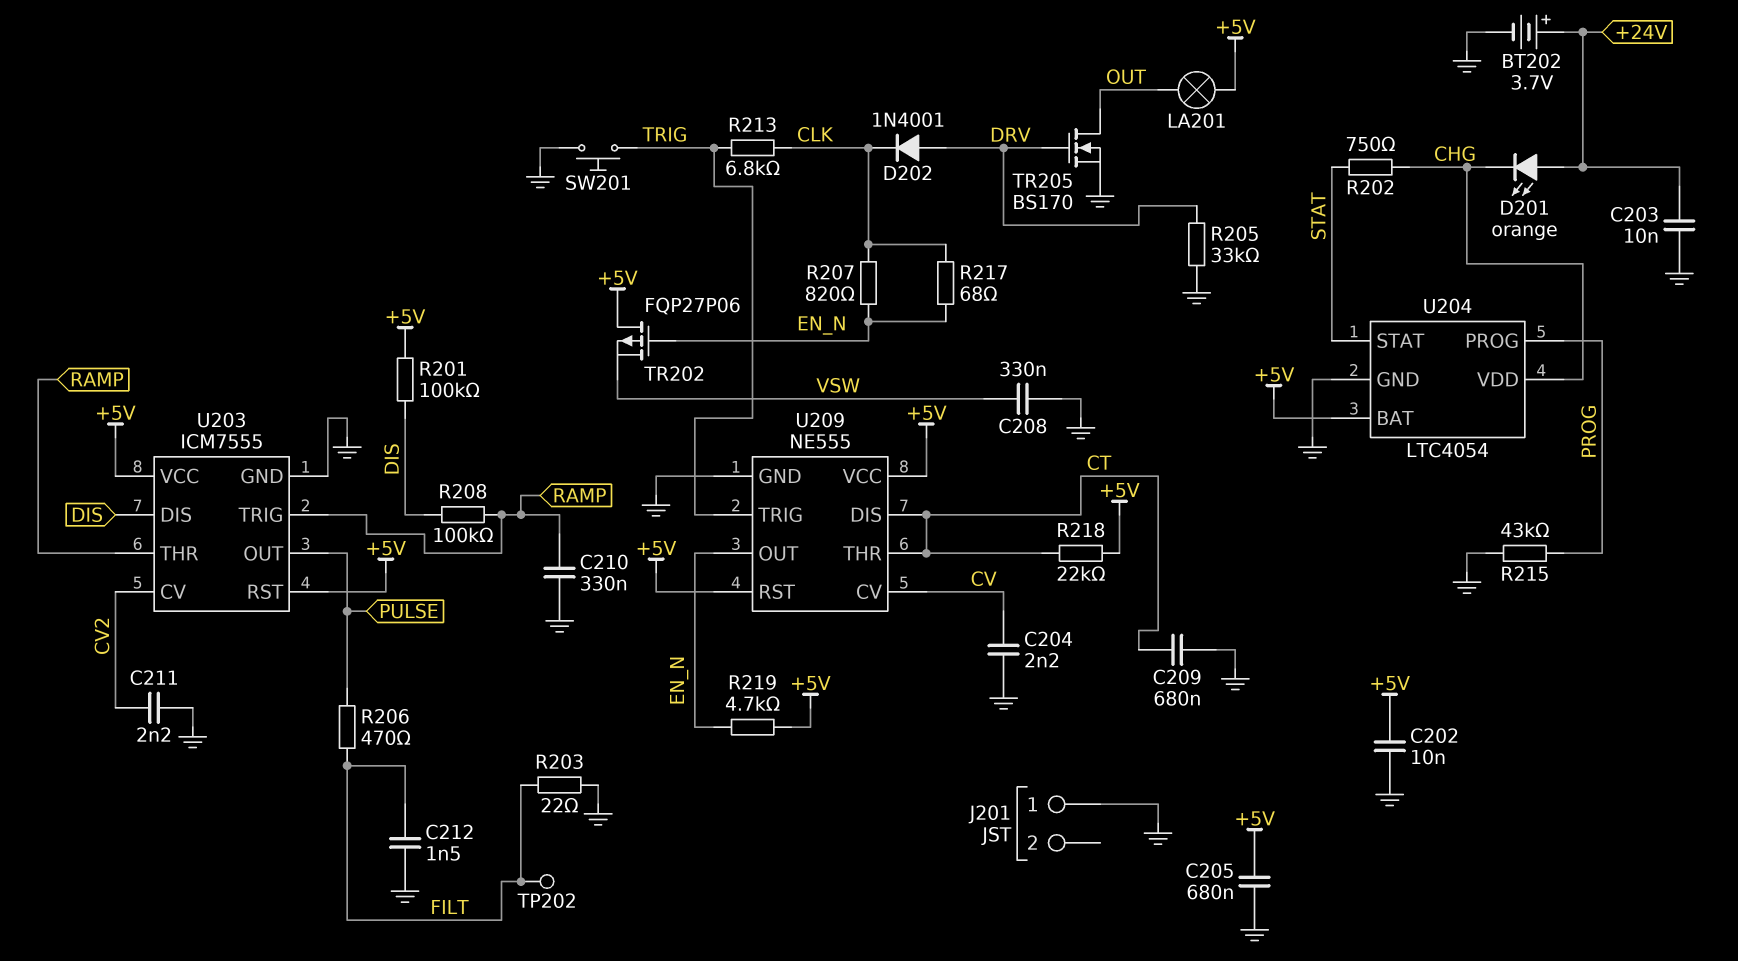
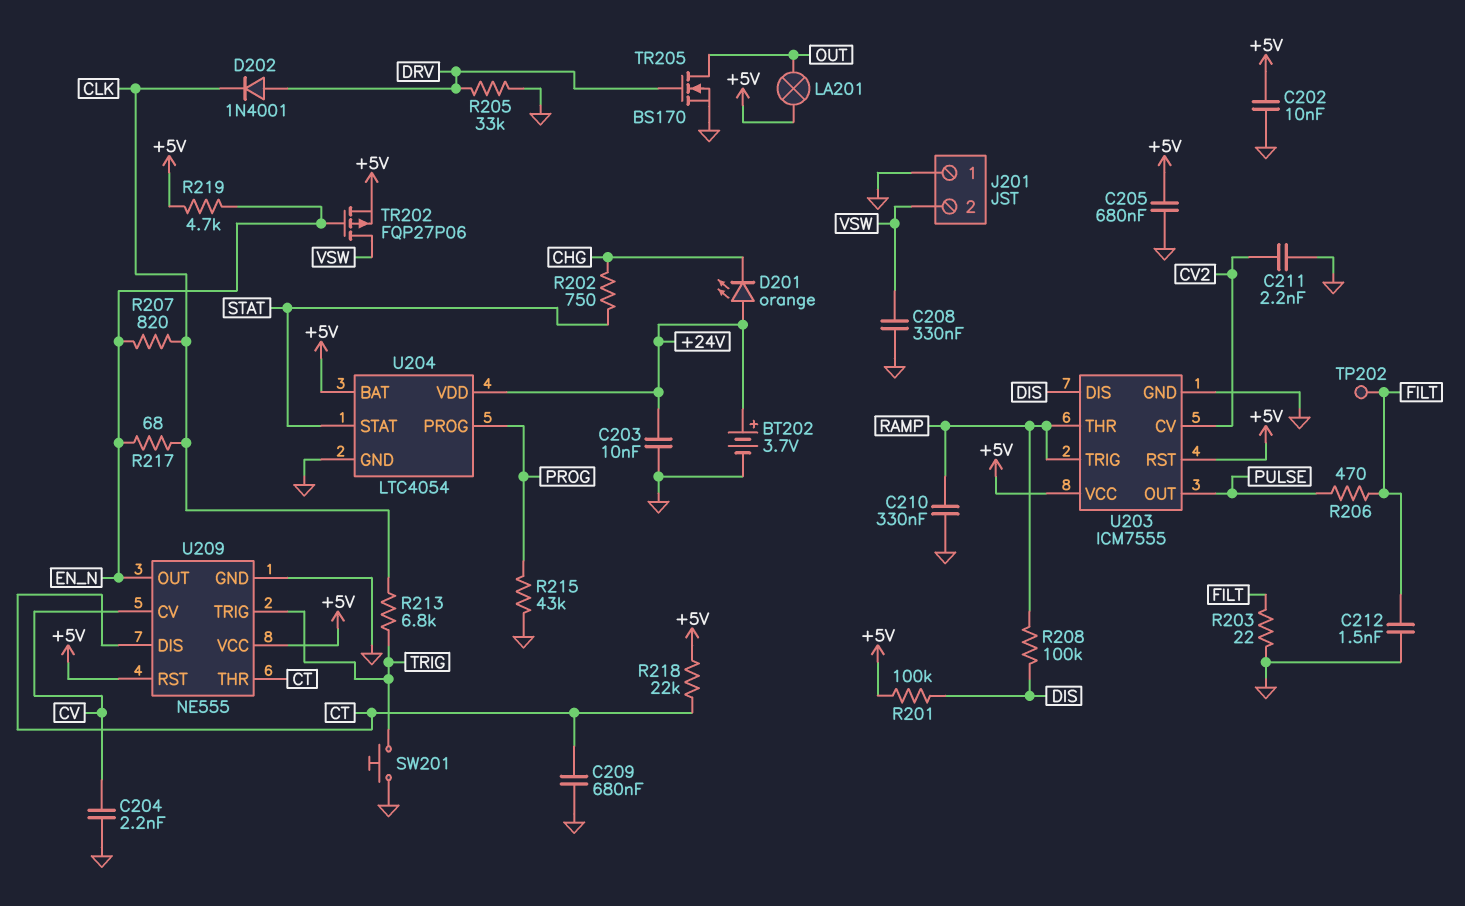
J201 pin 2: none -> VSW
TR202: PMOS FQP27P06 (G EN_N, D +5V, S VSW) -> PMOS FQP27P06 (G EN_N, D VSW, S +5V)
U204 pin VDD: CHG -> +24V

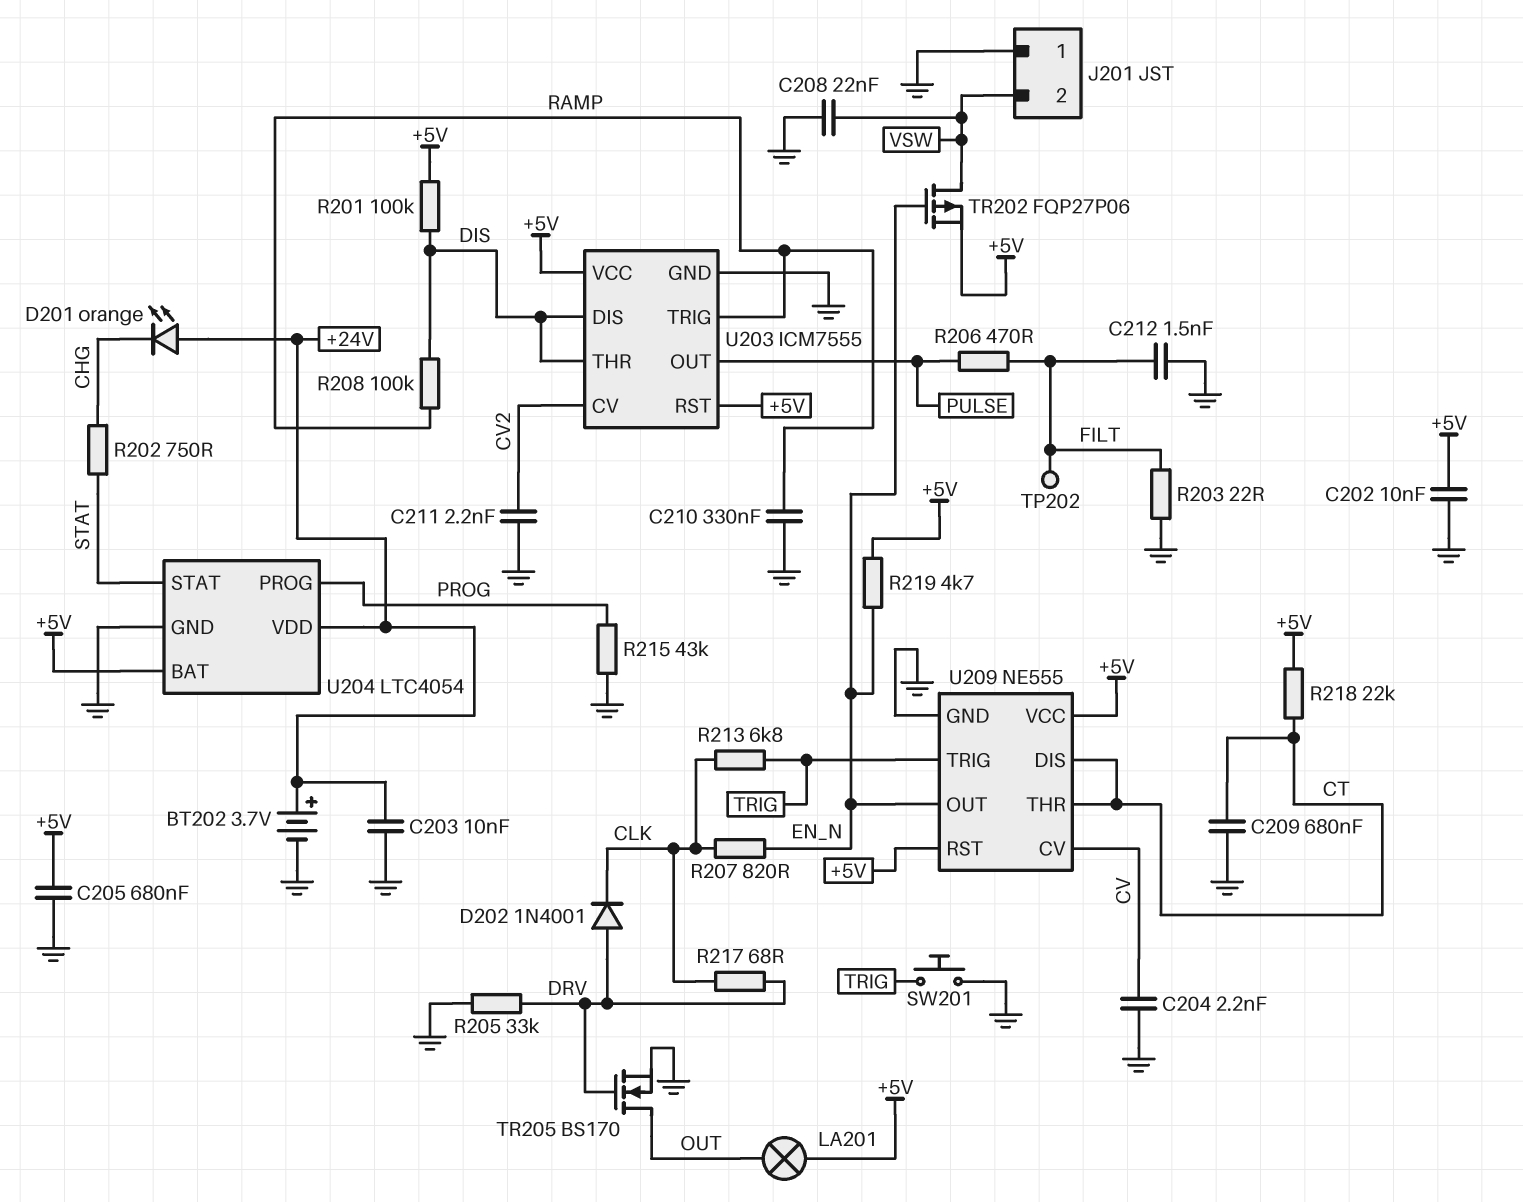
C208: 330nF (GND, VSW) -> 22nF (GND, VSW)
R217: 68 (CLK, EN_N) -> 68 (CLK, DRV)
U203 pin THR: RAMP -> DIS

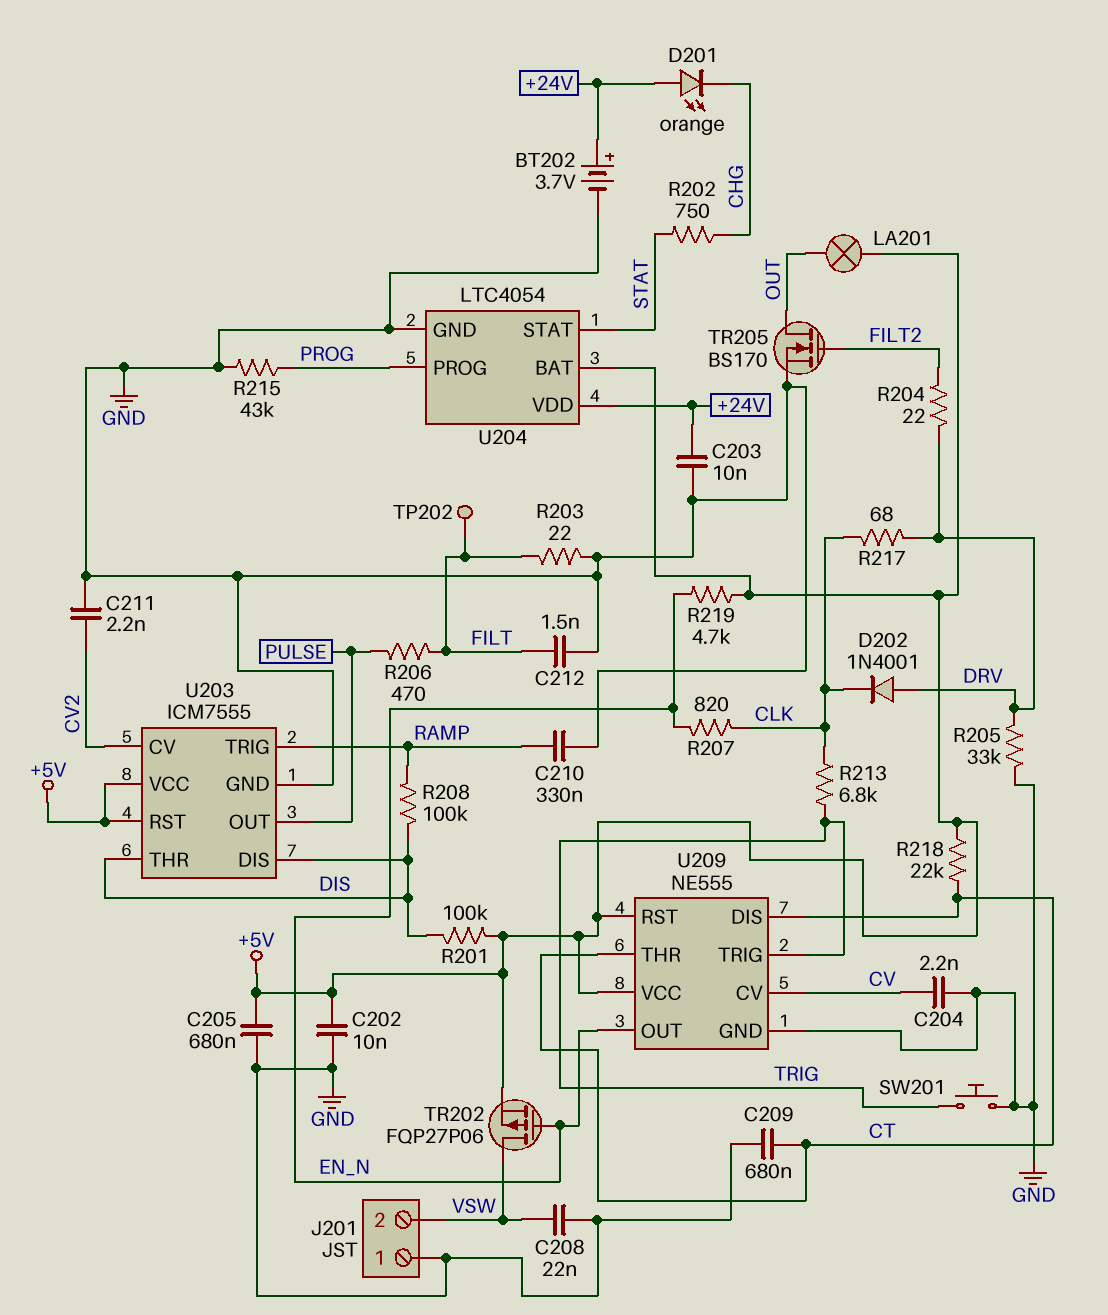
R204: none -> 22 (DRV, FILT2)
TR205: NMOS BS170 (G DRV, D OUT, S GND) -> NMOS BS170 (G FILT2, D OUT, S GND)

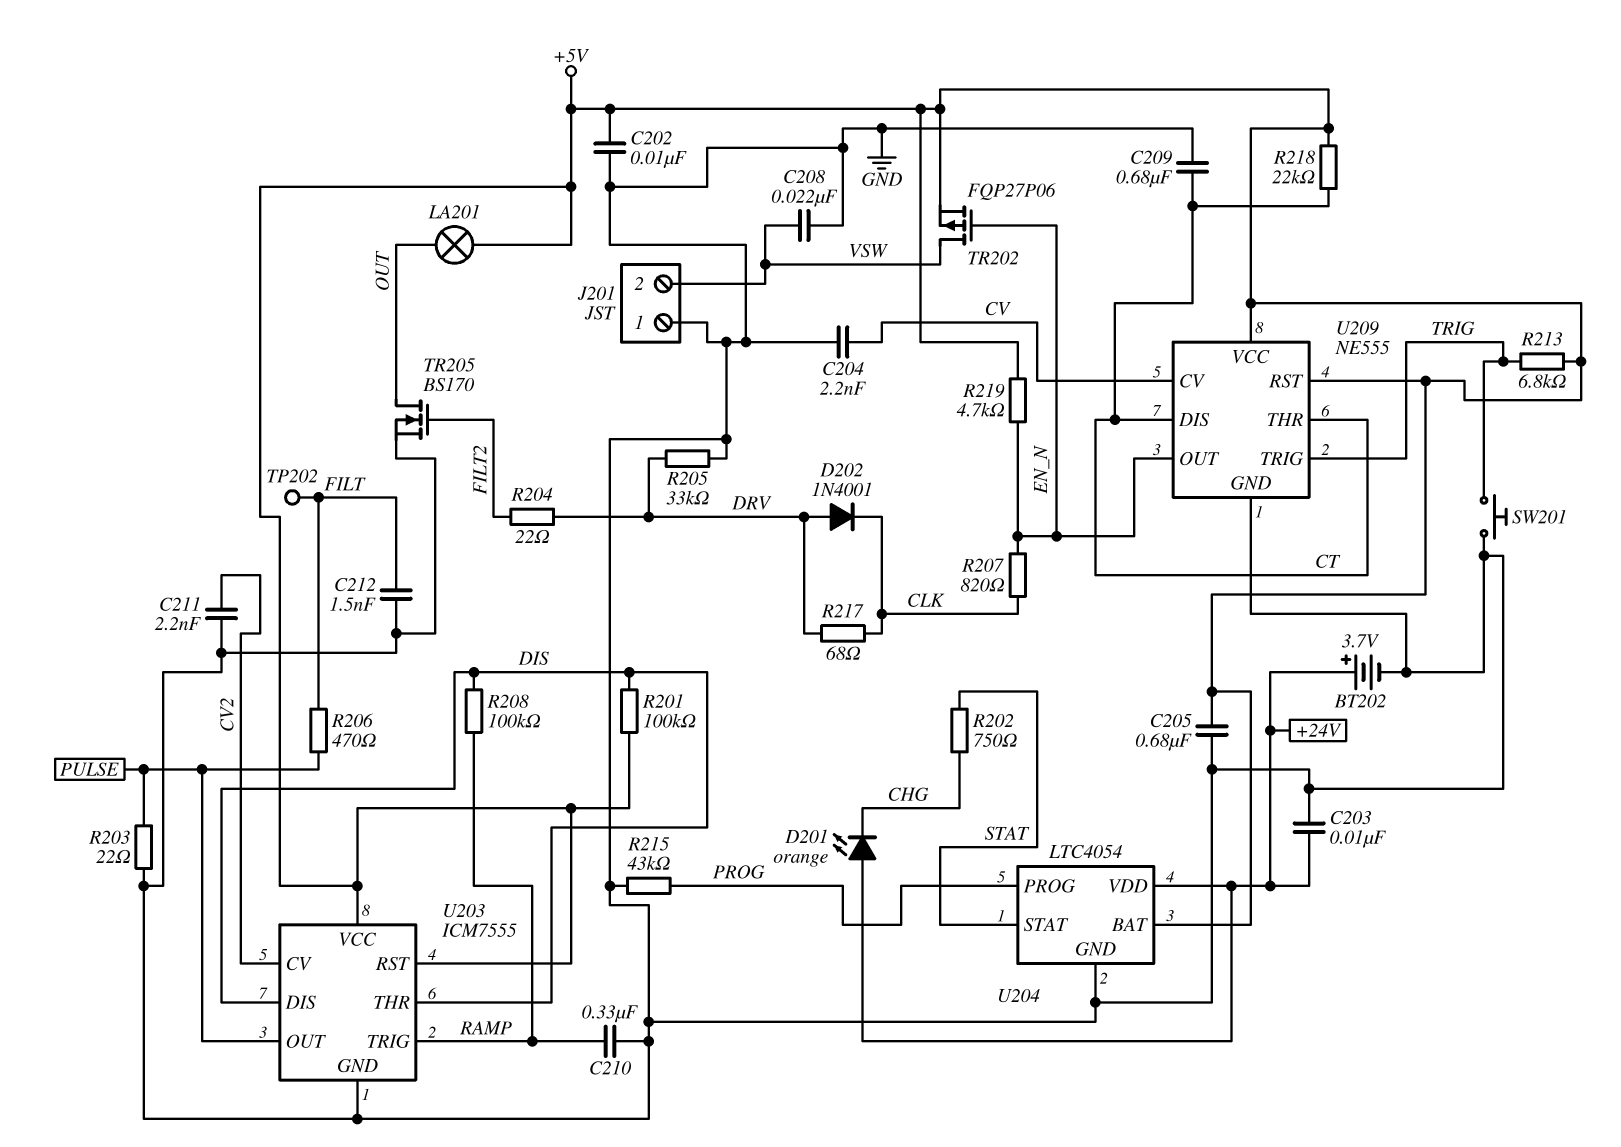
R203: 22 (FILT, GND) -> 22 (GND, PULSE)
R213: 6.8k (CLK, TRIG) -> 6.8k (+5V, TRIG)

